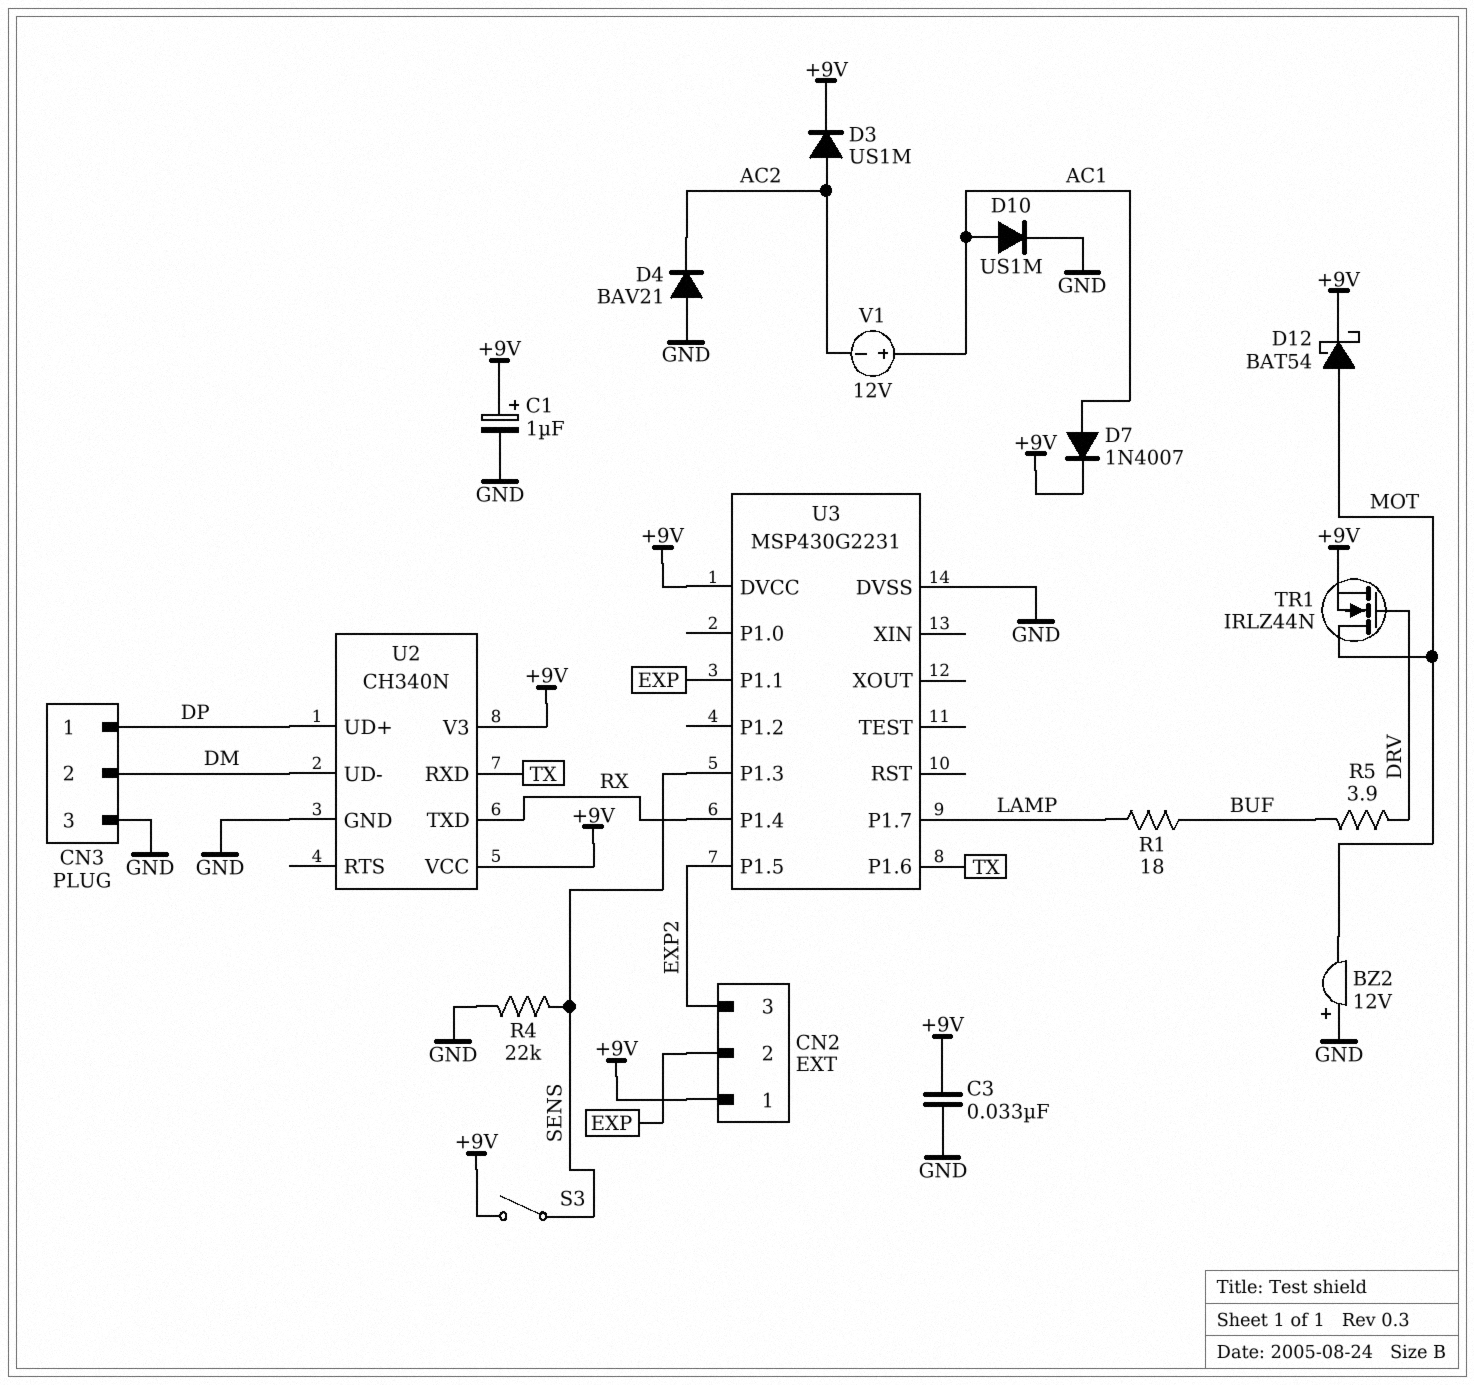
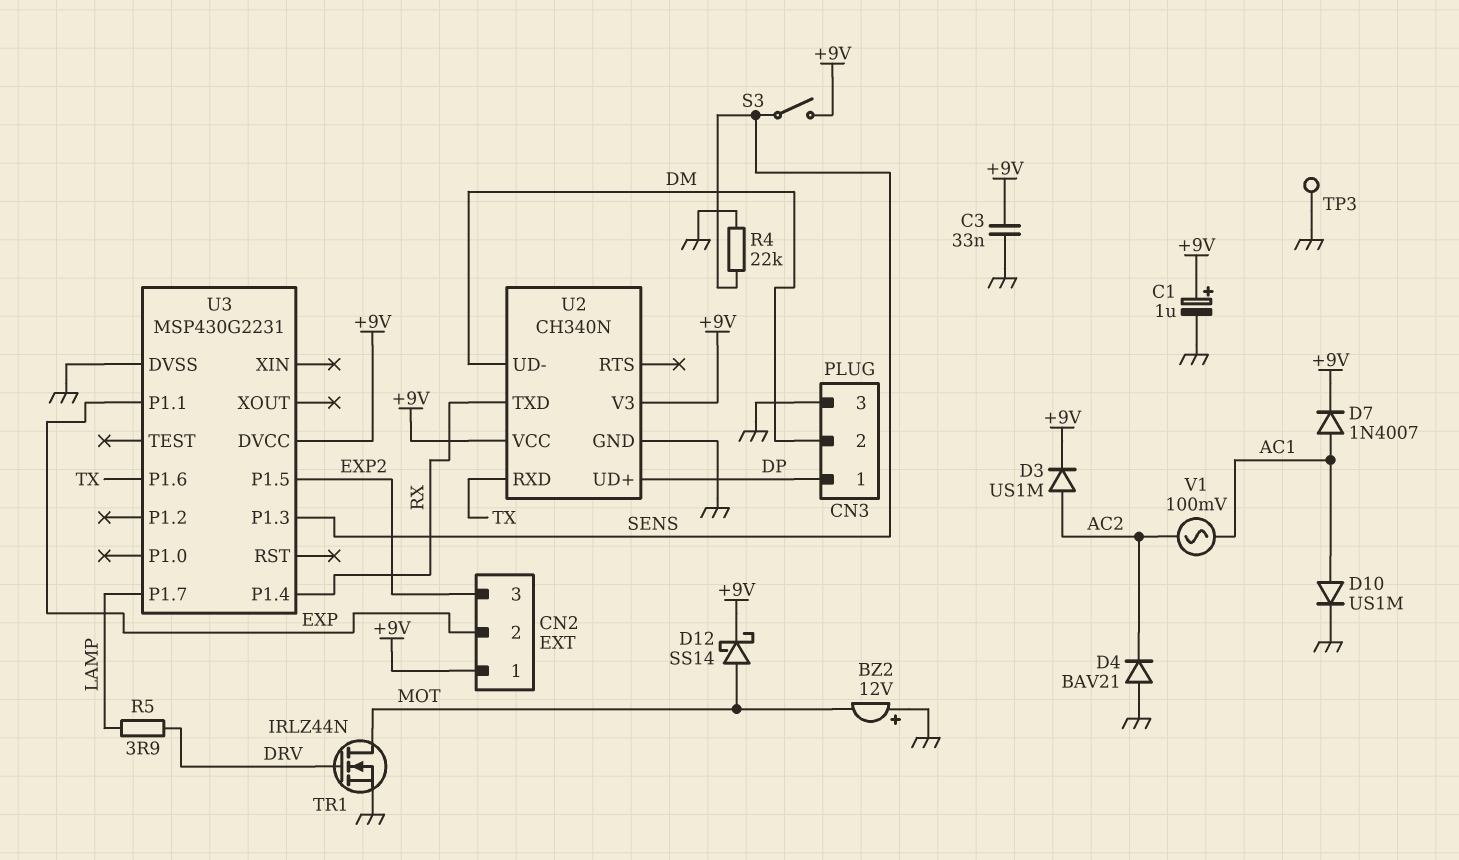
D12: schottky BAT54 (A MOT, K +9V) -> schottky SS14 (A MOT, K +9V)
R1: 18 (BUF, LAMP) -> none
R5: 3.9 (BUF, DRV) -> 3.9 (DRV, LAMP)
TP3: none -> test point (GND)
TR1: NMOS IRLZ44N (G DRV, D MOT, S +9V) -> NMOS IRLZ44N (G DRV, D MOT, S GND)
V1: 12V (plus AC1, minus AC2) -> AC 100mV (AC1, AC2)

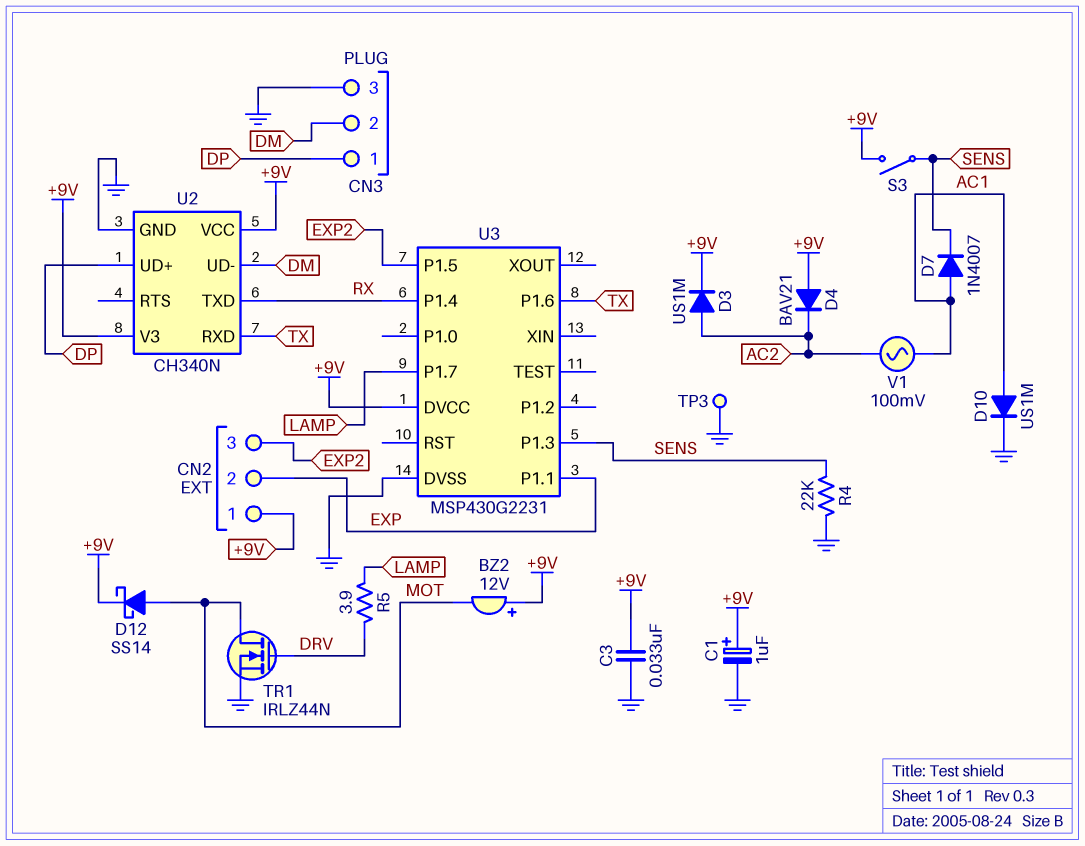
BZ2: buzzer 12V (plus GND, minus MOT) -> buzzer 12V (plus +9V, minus MOT)
D4: diode BAV21 (A GND, K AC2) -> diode BAV21 (A +9V, K AC2)
D7: diode 1N4007 (A AC1, K +9V) -> diode 1N4007 (A AC1, K SENS)

